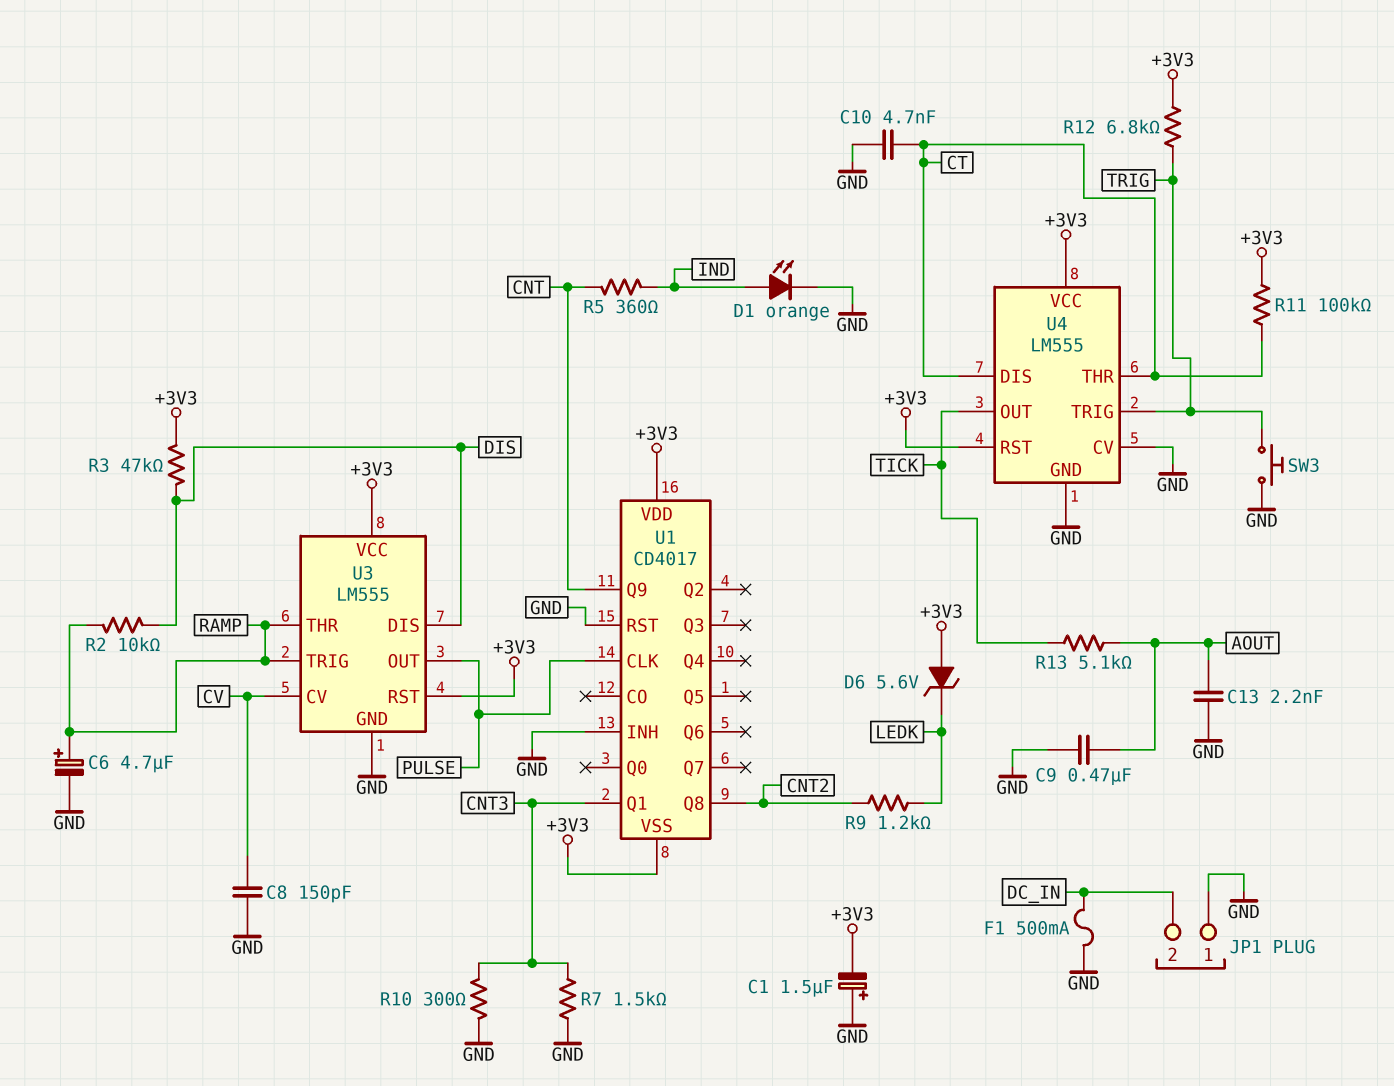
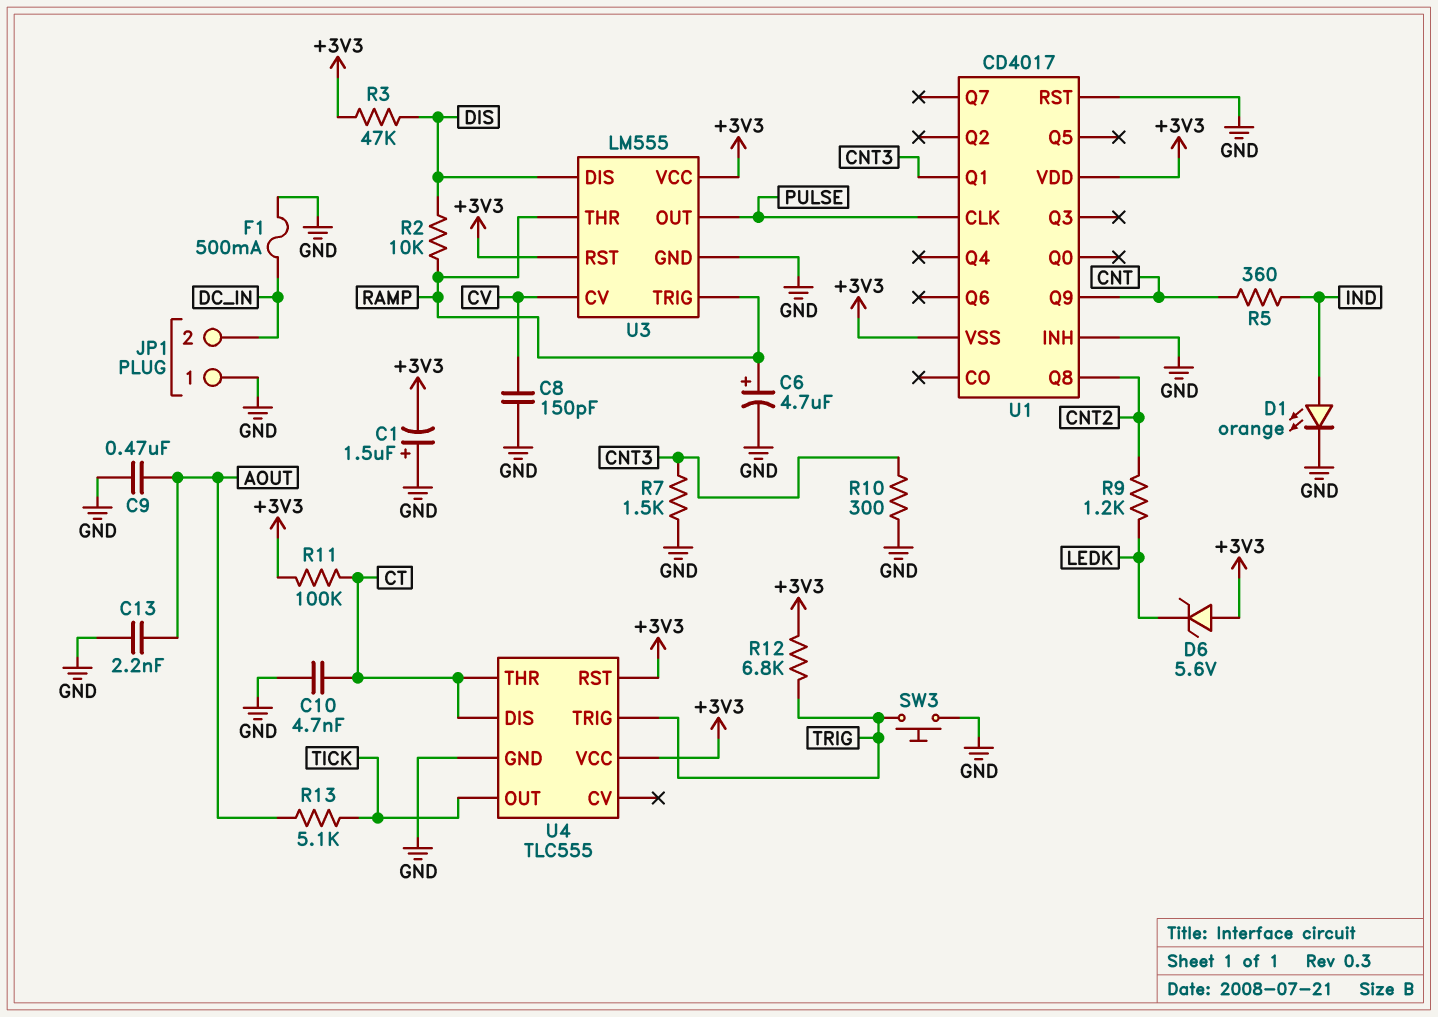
U4: LM555 -> TLC555
U4 pin CV: GND -> none

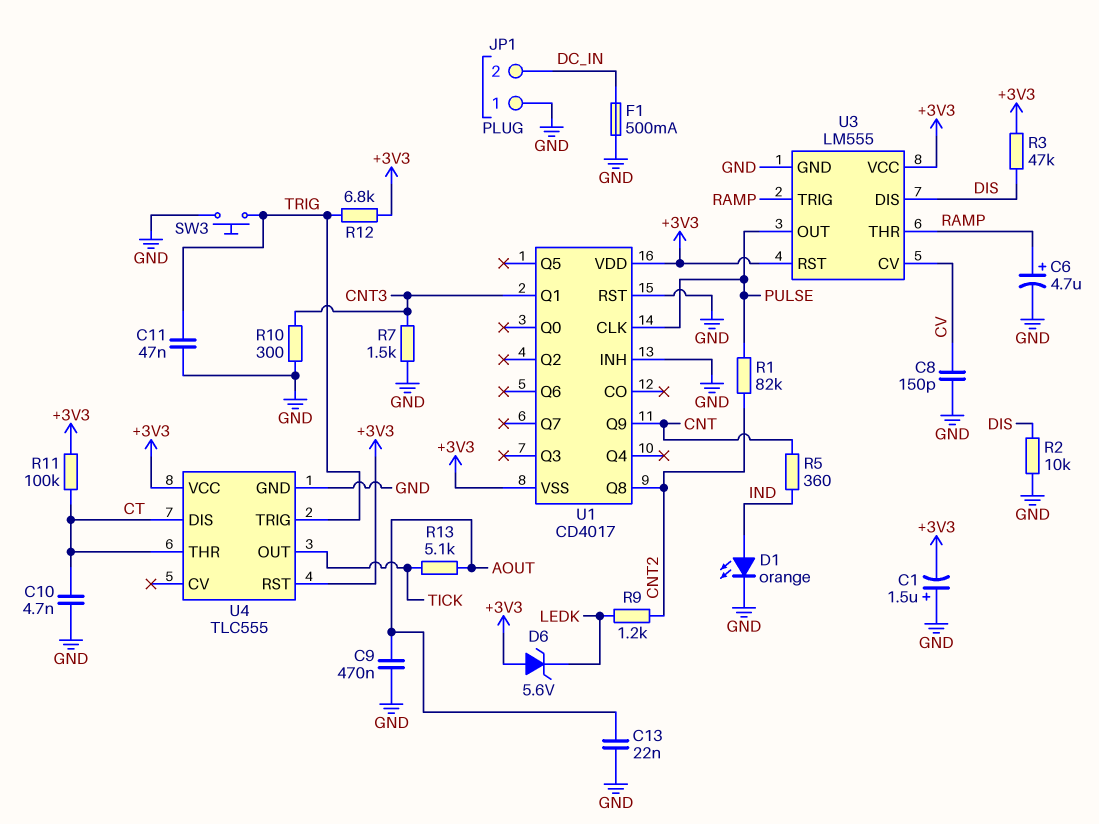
C11: none -> 47nF (GND, TRIG)
C13: 2.2nF (AOUT, GND) -> 22nF (AOUT, GND)
R1: none -> 82k (CNT2, PULSE)
R2: 10k (DIS, RAMP) -> 10k (DIS, GND)

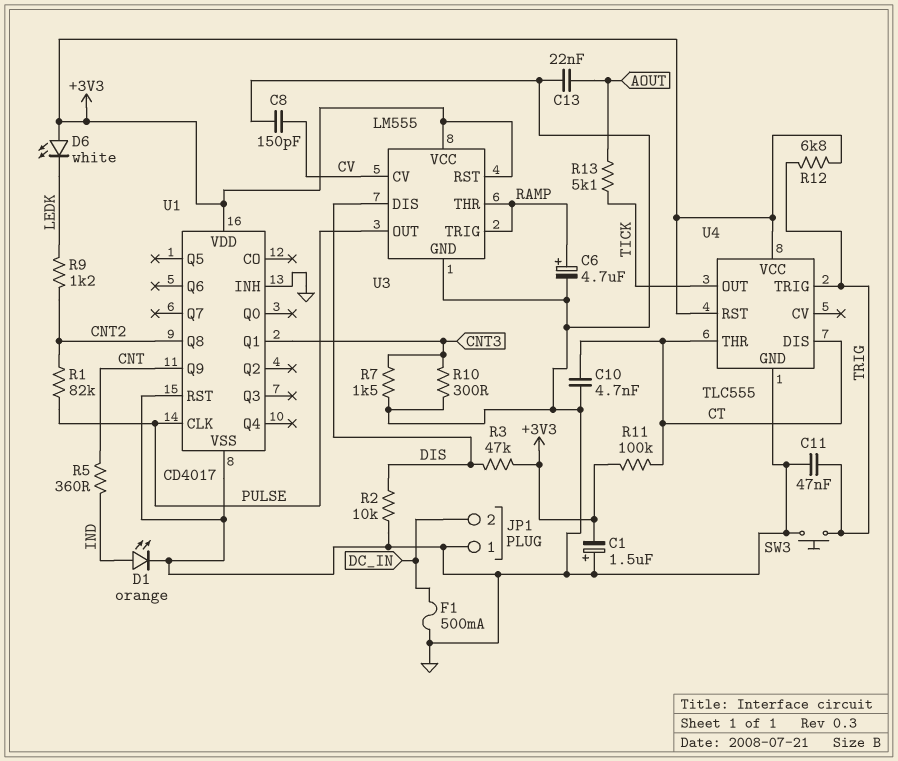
C9: 470nF (AOUT, GND) -> none
D6: zener 5.6V (A +3V3, K LEDK) -> LED white (A +3V3, K LEDK)
U1 pin VSS: +3V3 -> GND

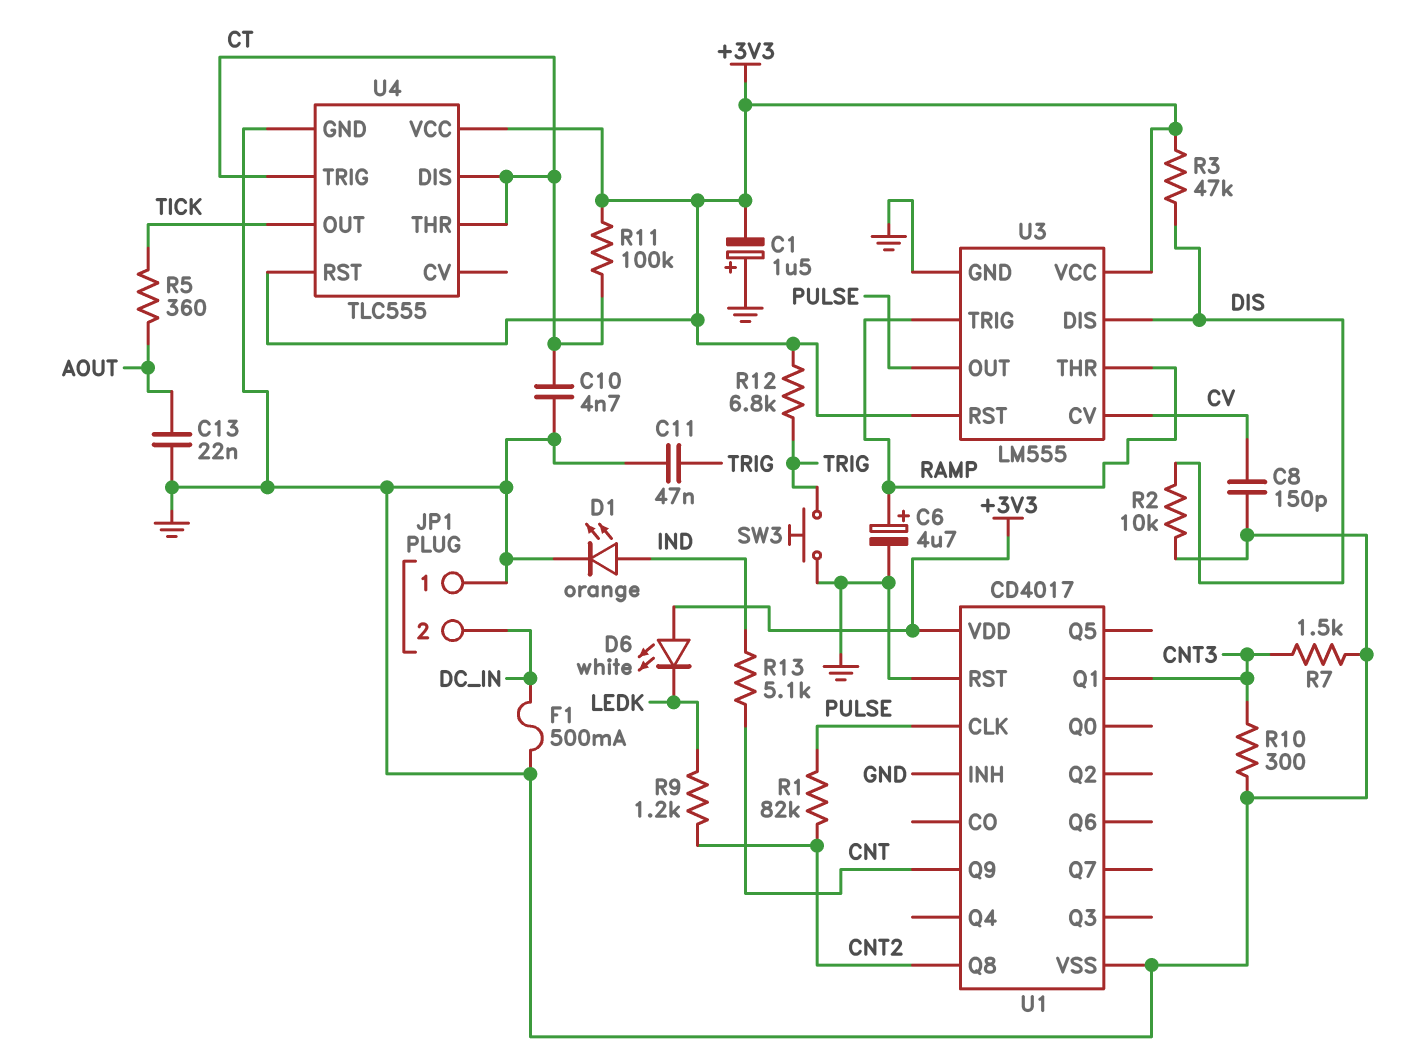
R5: 360 (CNT, IND) -> 360 (AOUT, TICK)
R13: 5.1k (AOUT, TICK) -> 5.1k (CNT, IND)
U4 pin TRIG: TRIG -> CT

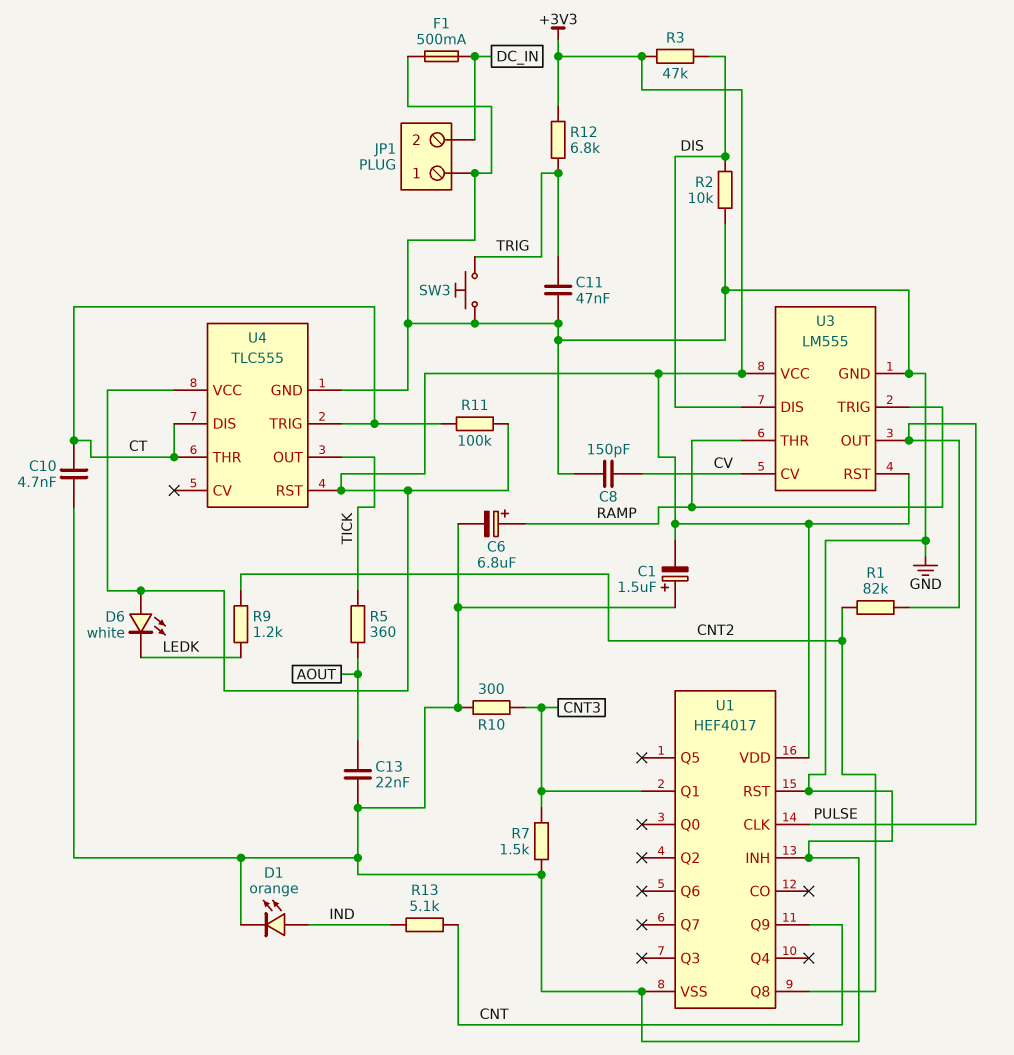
C6: 4.7uF (plus RAMP, minus GND) -> 6.8uF (plus RAMP, minus GND)
U1: CD4017 -> HEF4017

